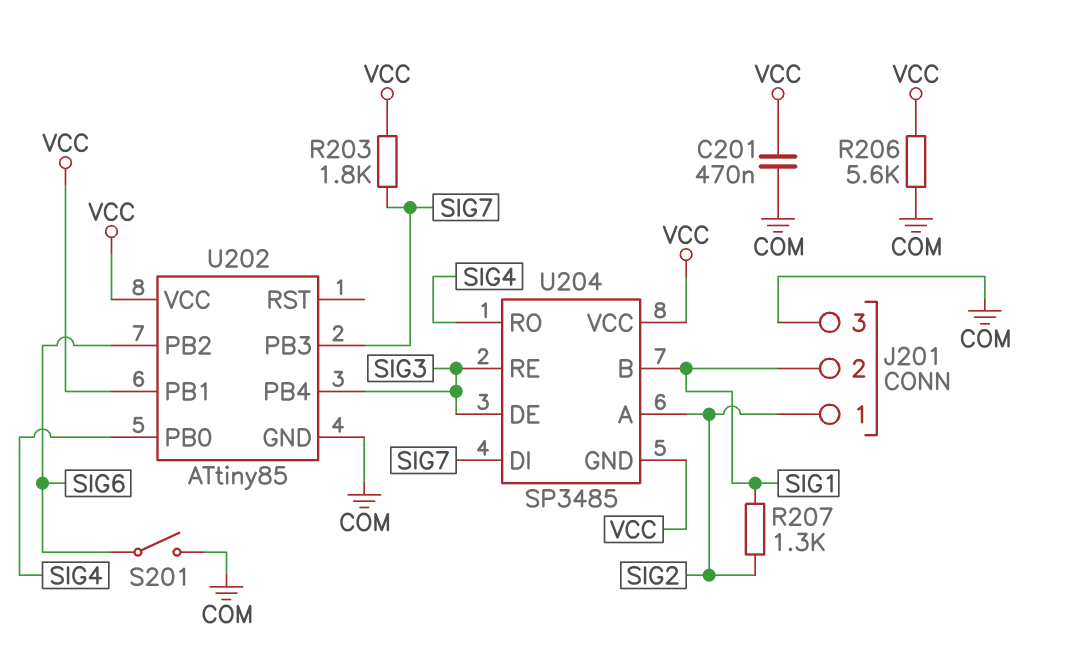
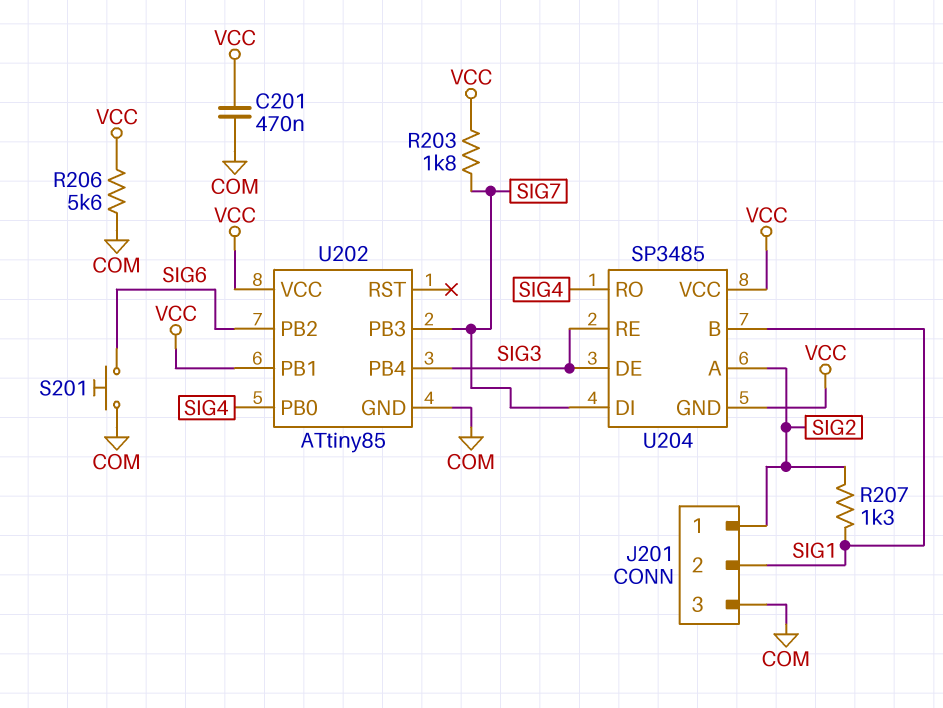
S201: switch (COM, SIG6) -> button (COM, SIG6)

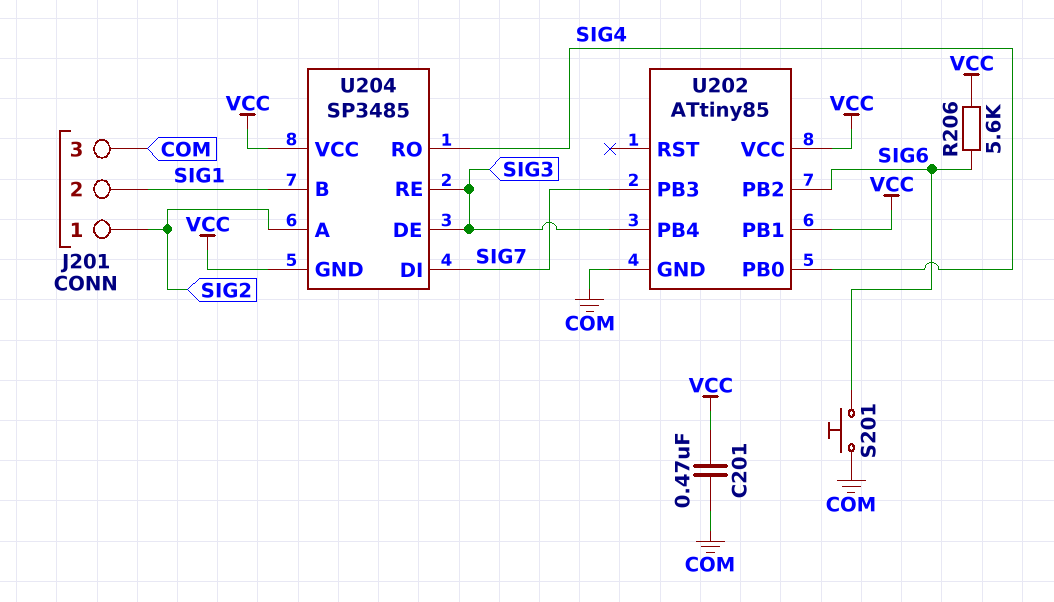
R203: 1.8k (SIG7, VCC) -> none
R206: 5.6k (COM, VCC) -> 5.6k (SIG6, VCC)
R207: 1.3k (SIG1, SIG2) -> none

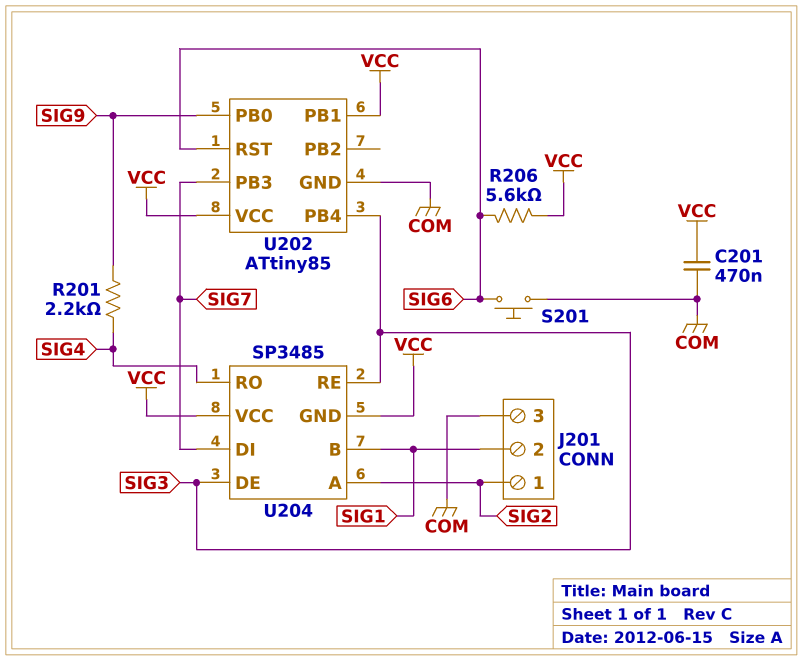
R201: none -> 2.2k (SIG4, SIG9)
U202 pin PB0: SIG4 -> SIG9
U202 pin PB2: SIG6 -> none
U202 pin RST: none -> SIG6

